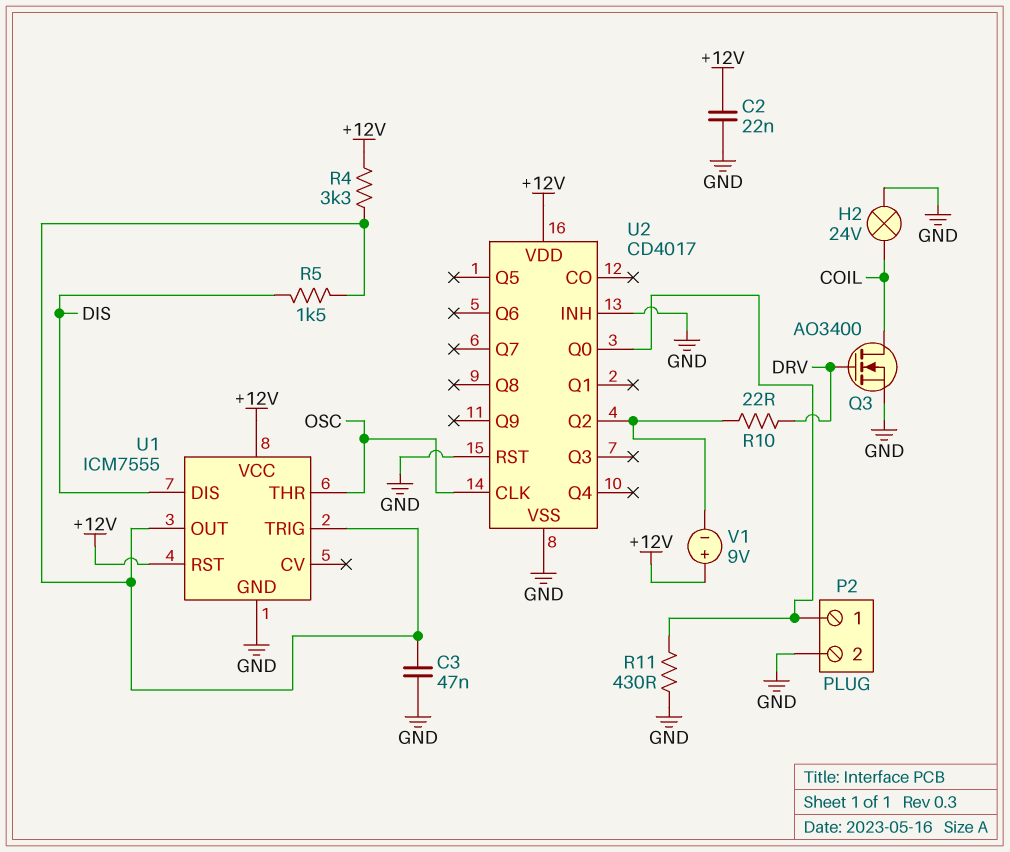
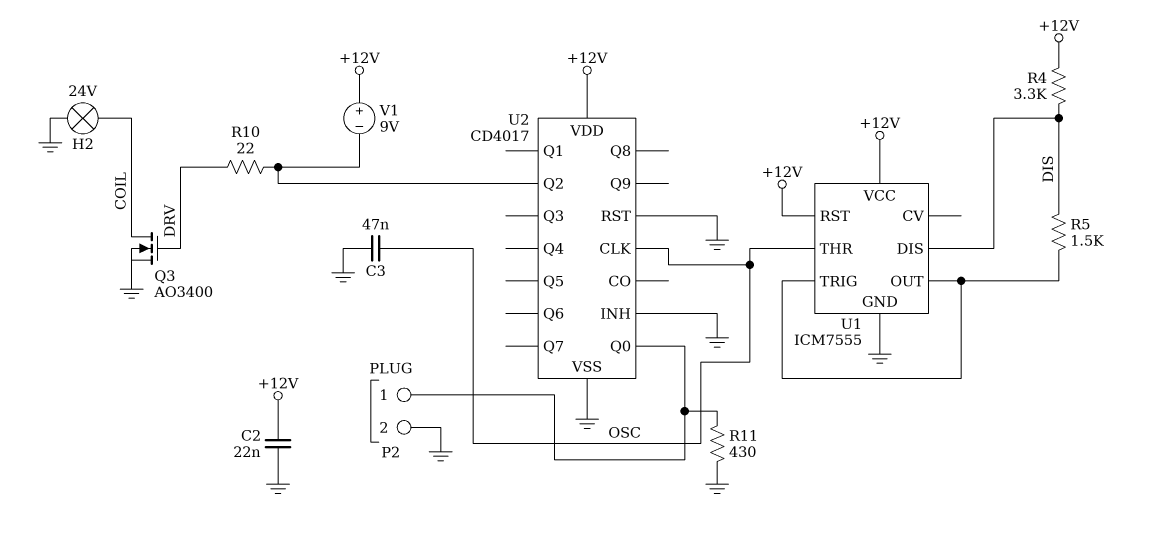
C3: 47nF (GND, U1/OUT) -> 47nF (GND, OSC)
R4: 3.3k (+12V, U1/OUT) -> 3.3k (+12V, DIS)

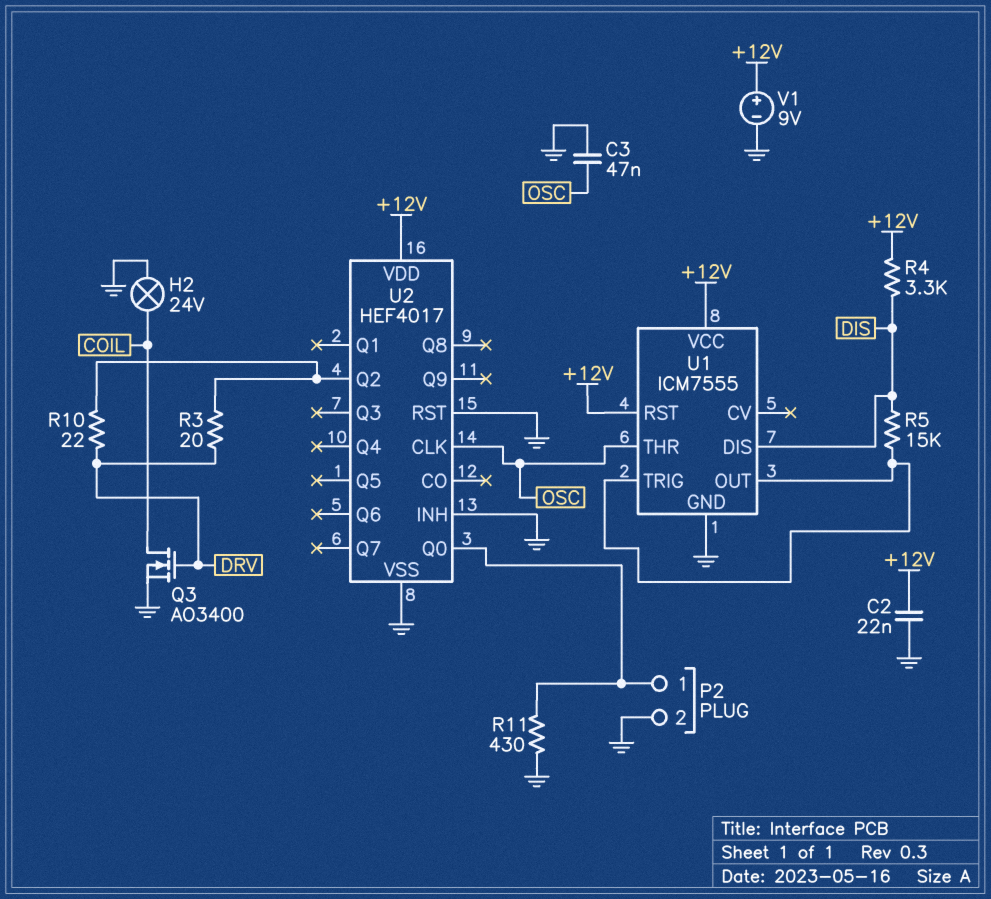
R3: none -> 20 (DRV, U2/Q2)
R5: 1.5k (DIS, U1/OUT) -> 15k (DIS, U1/OUT)
U2: CD4017 -> HEF4017
V1: 9V (plus +12V, minus U2/Q2) -> 9V (plus +12V, minus GND)

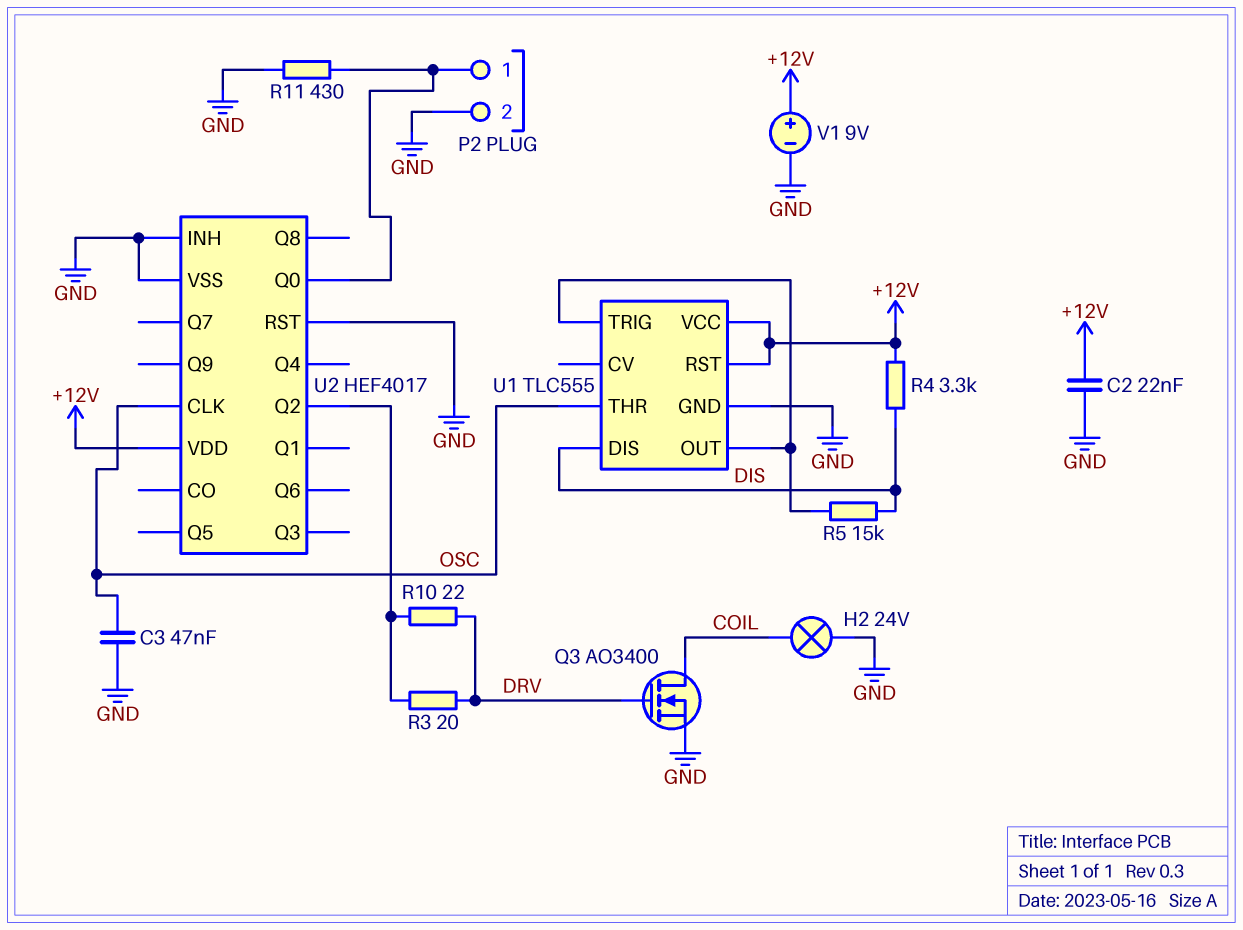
U1: ICM7555 -> TLC555

